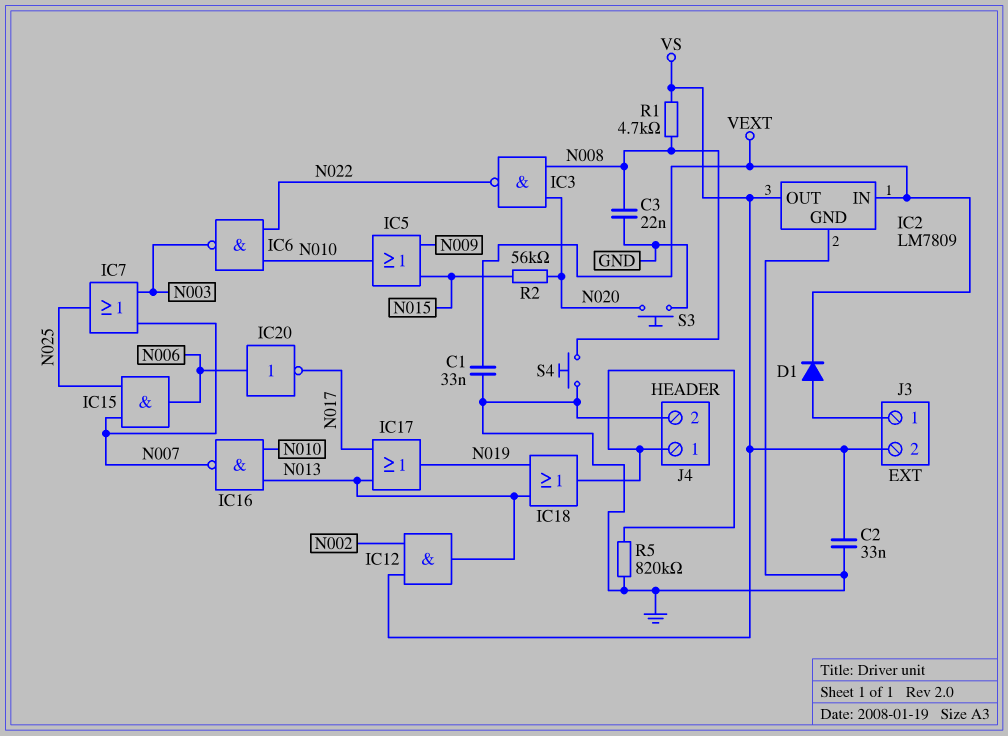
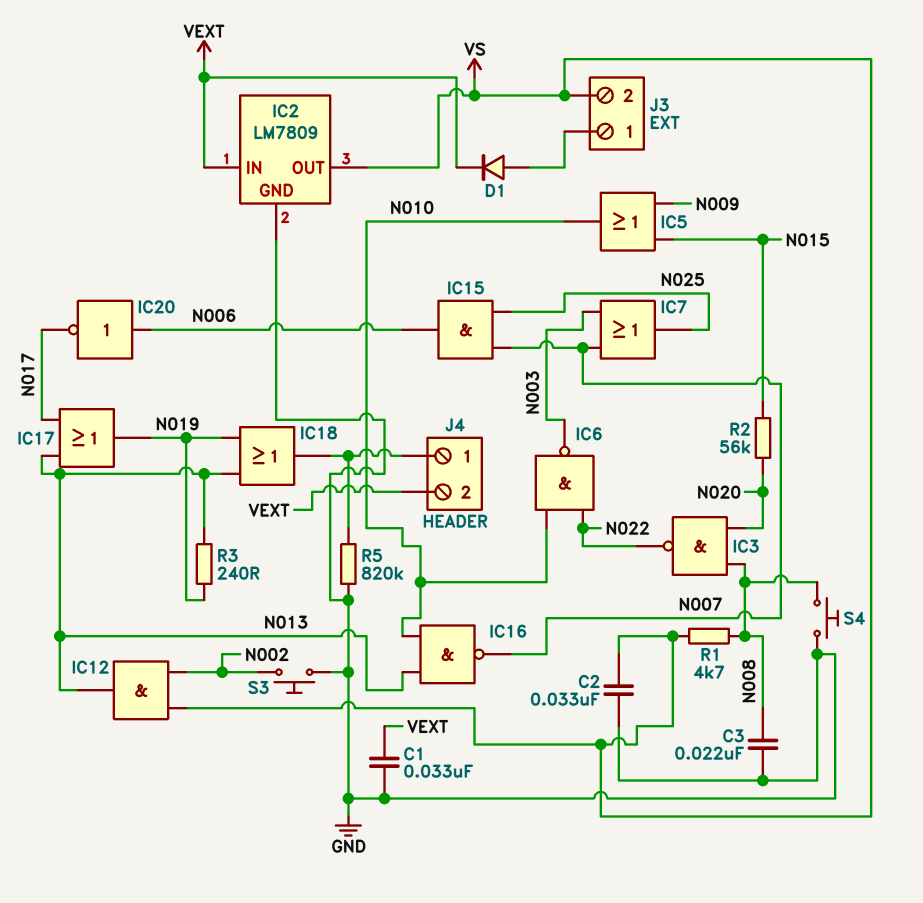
J4 pin 2: GND -> VEXT
R3: none -> 240 (N013, N019)
S3: button (GND, N020) -> button (GND, N002)

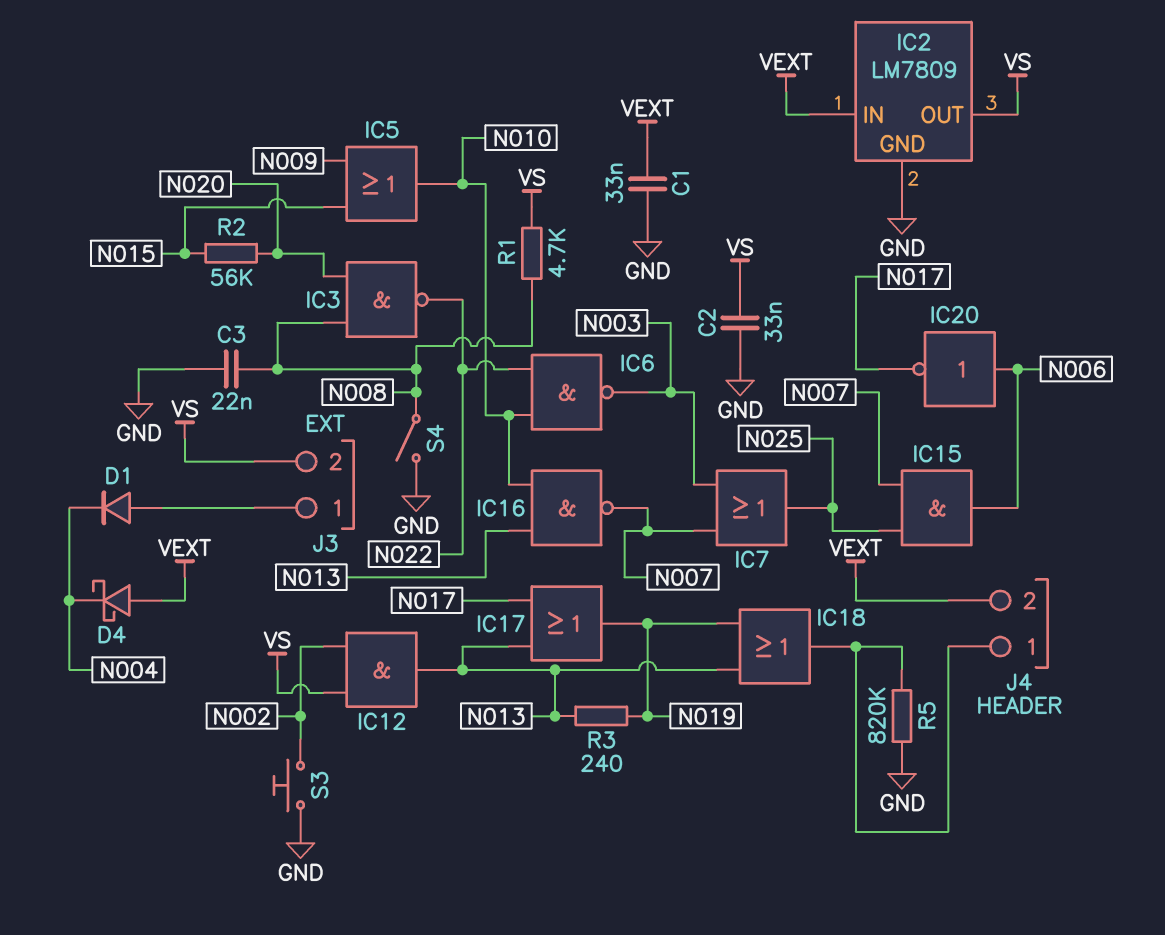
D1: diode (A J3/1, K VEXT) -> diode (A J3/1, K N004)
D4: none -> schottky (A VEXT, K N004)
S4: button (GND, N008) -> switch (GND, N008)

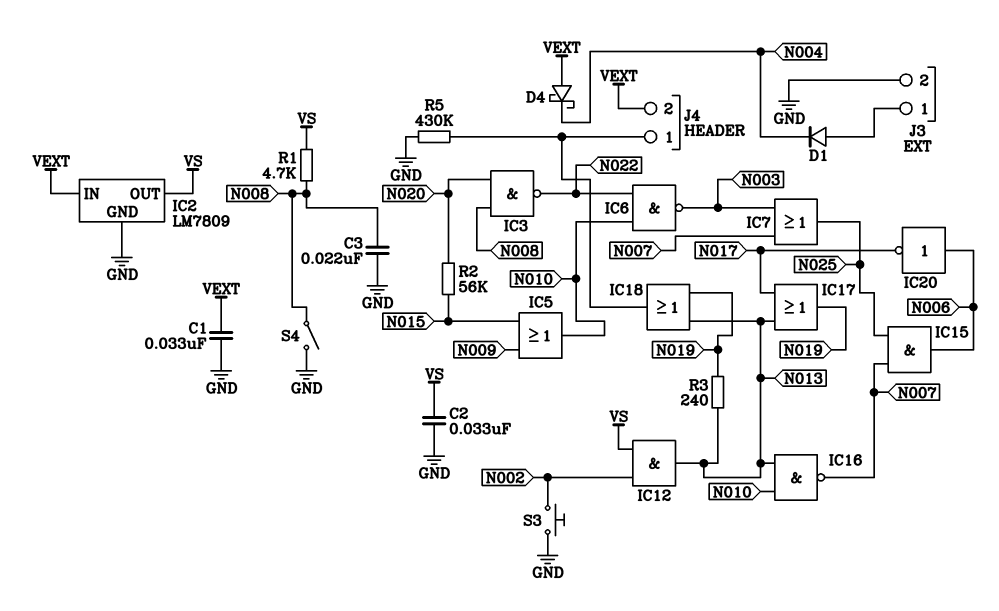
J3 pin 2: VS -> GND
R5: 820k (GND, J4/1) -> 430k (GND, J4/1)

